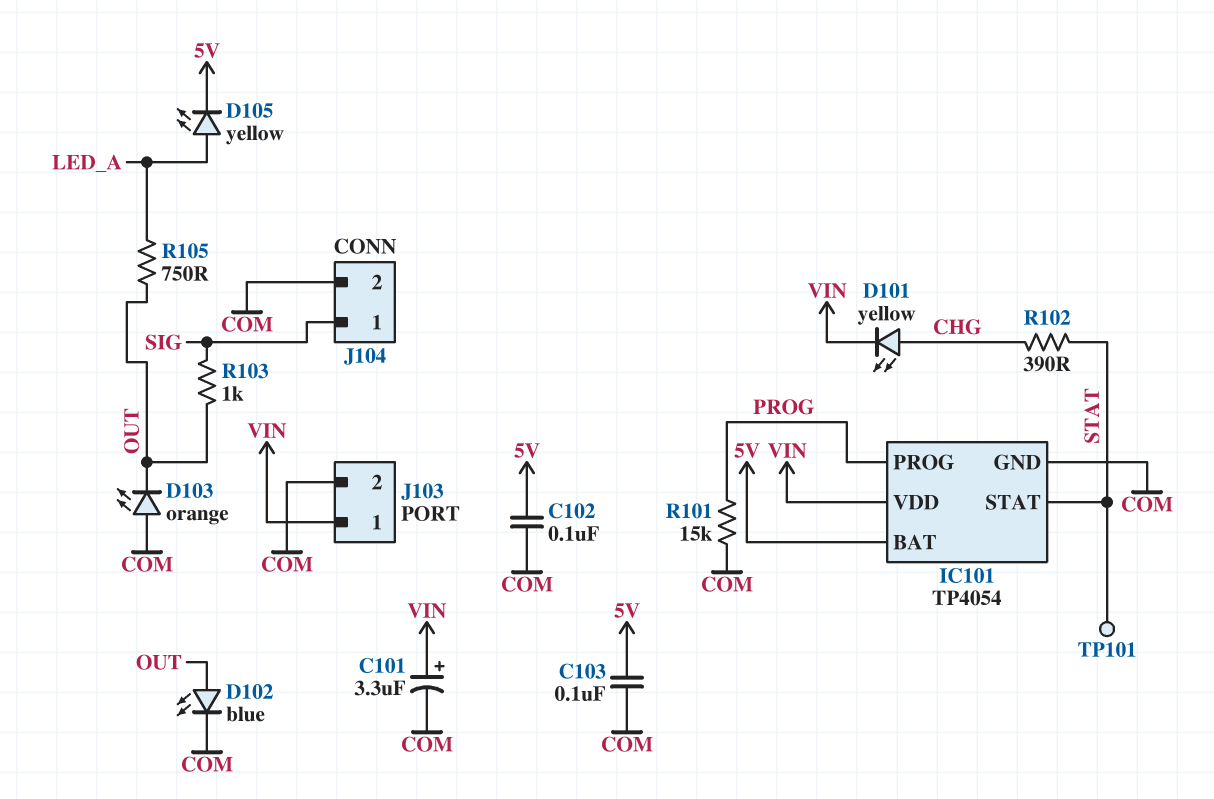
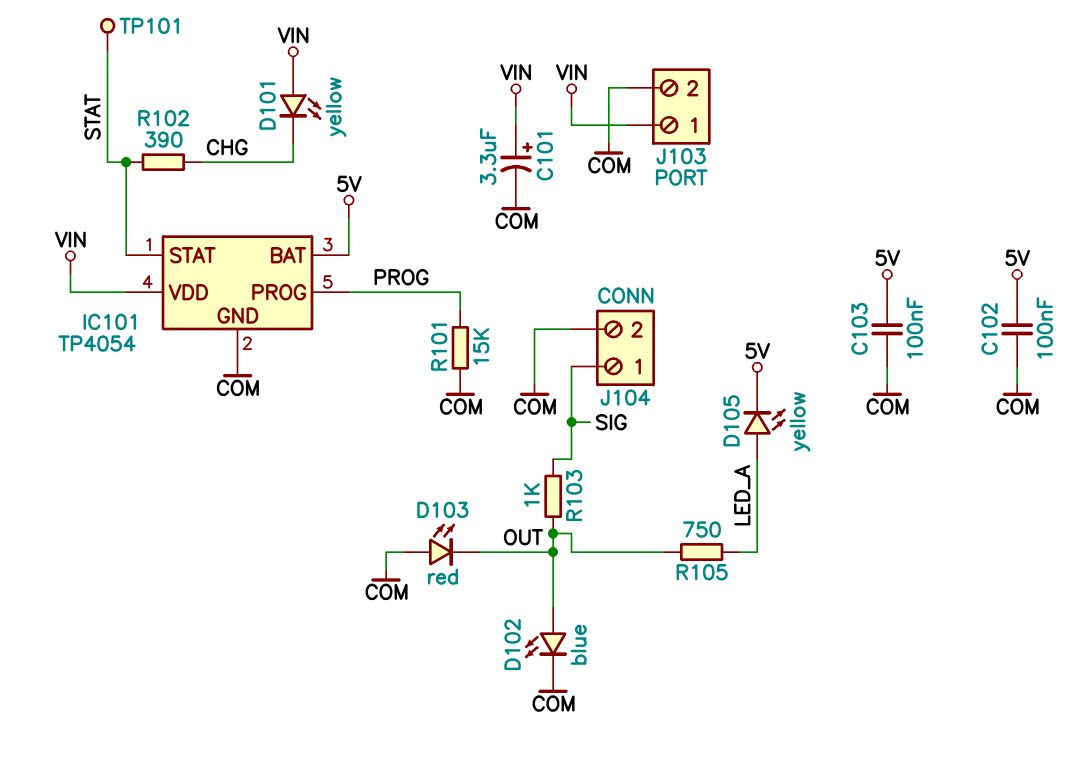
D101: LED yellow (A CHG, K VIN) -> LED yellow (A VIN, K CHG)
D103: LED orange (A COM, K OUT) -> LED red (A COM, K OUT)

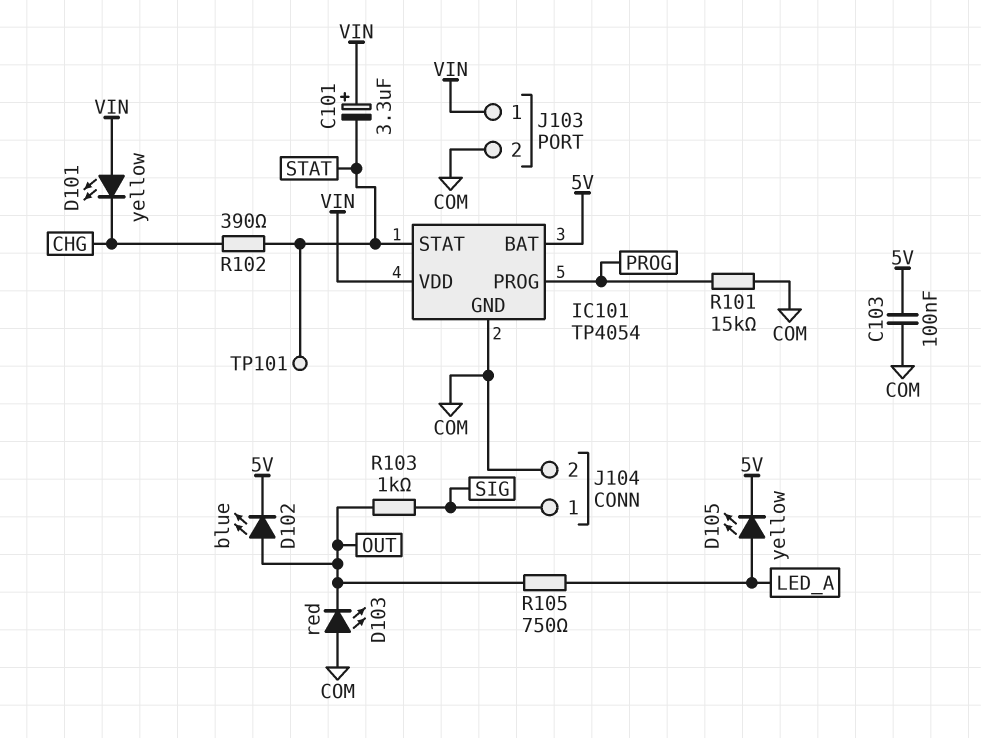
C101: 3.3uF (plus VIN, minus COM) -> 3.3uF (plus VIN, minus STAT)
C102: 100nF (5V, COM) -> none
D102: LED blue (A OUT, K COM) -> LED blue (A OUT, K 5V)

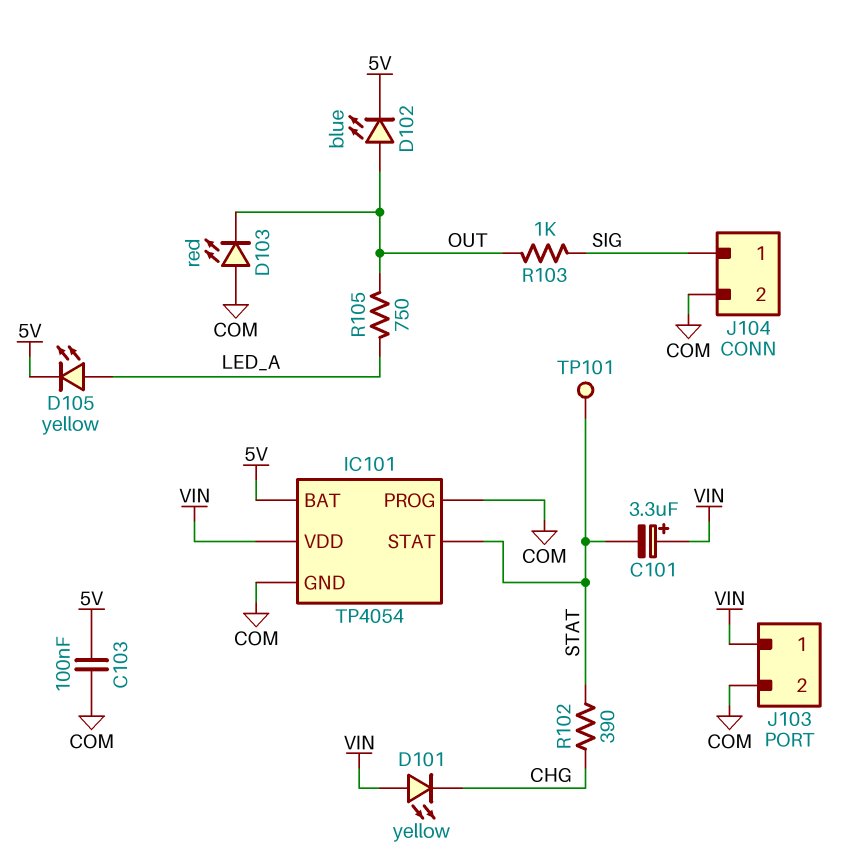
IC101 pin PROG: PROG -> COM
R101: 15k (COM, PROG) -> none

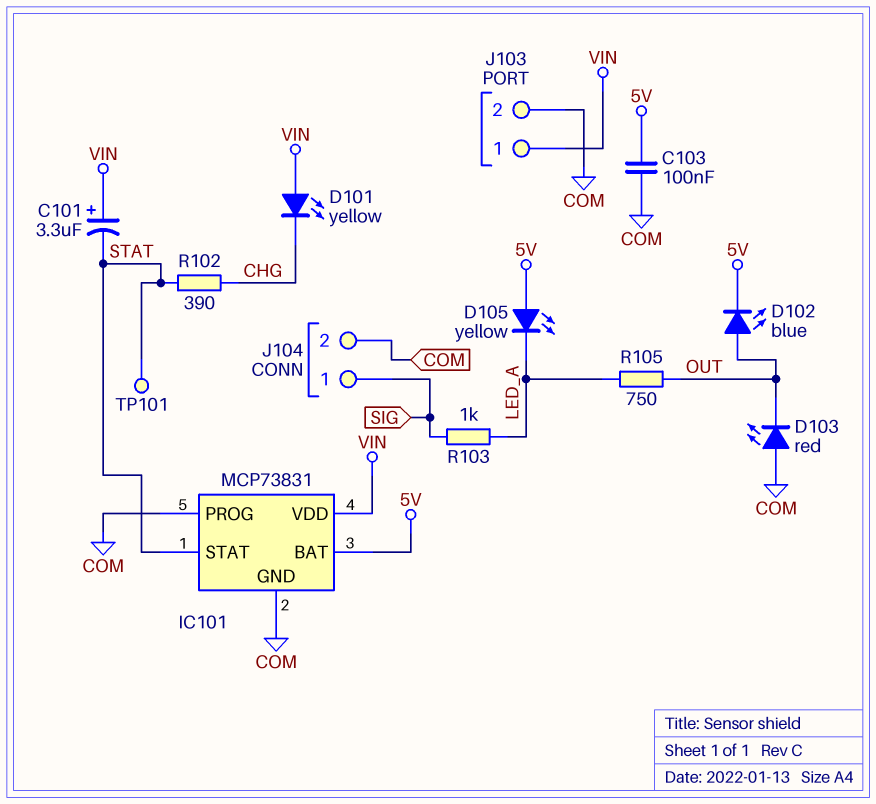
D105: LED yellow (A LED_A, K 5V) -> LED yellow (A 5V, K LED_A)
IC101: TP4054 -> MCP73831
R103: 1k (OUT, SIG) -> 1k (LED_A, SIG)

